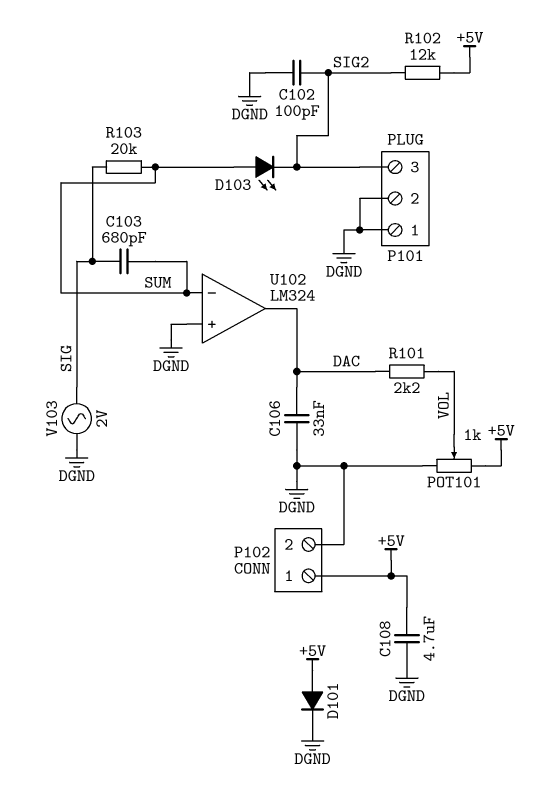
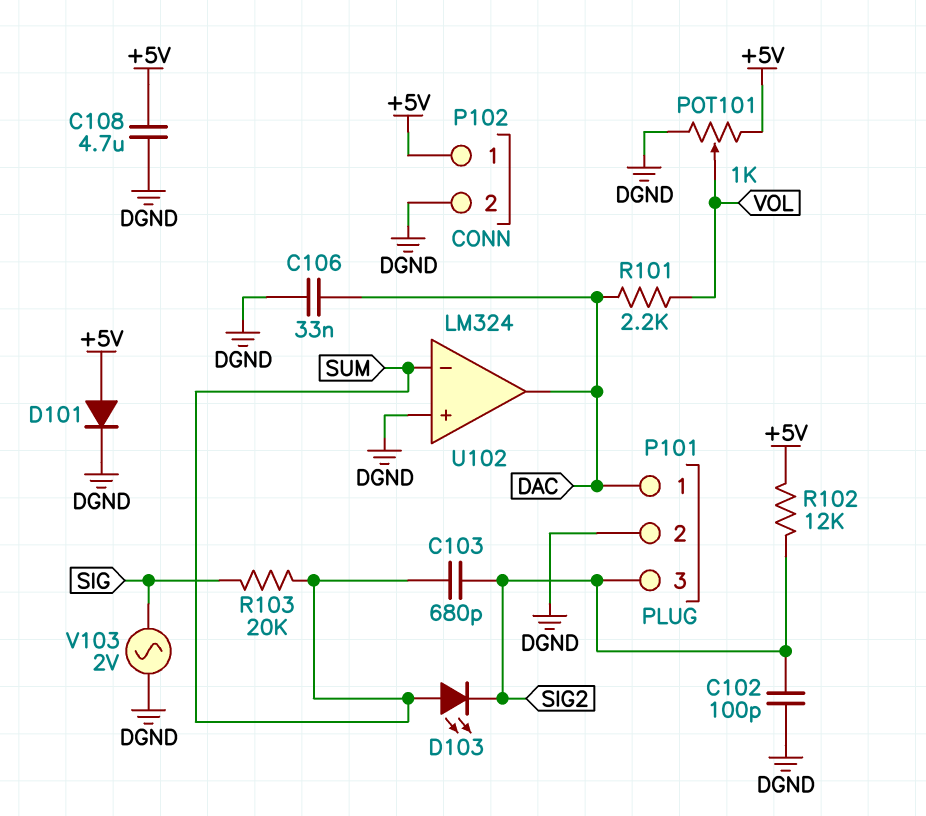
C103: 680pF (SIG, SUM) -> 680pF (SIG2, SUM)
P101 pin 1: DGND -> DAC

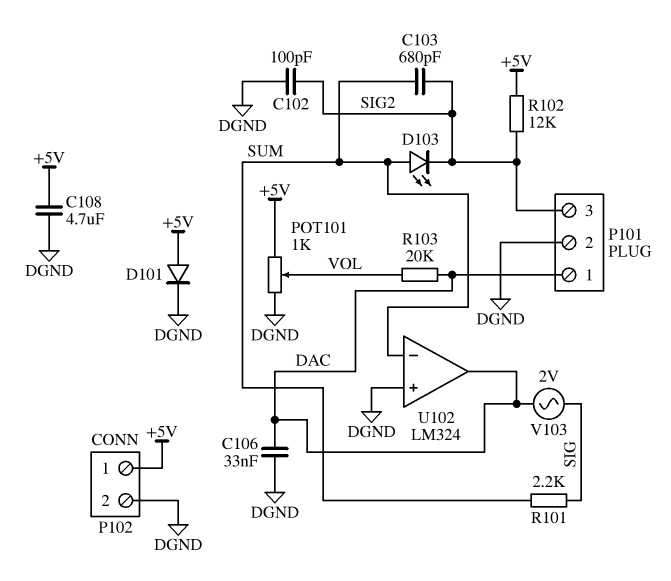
R101: 2.2k (DAC, VOL) -> 2.2k (SIG, SUM)
R103: 20k (SIG, SUM) -> 20k (DAC, VOL)
V103: AC 2V (DGND, SIG) -> AC 2V (DAC, SIG)

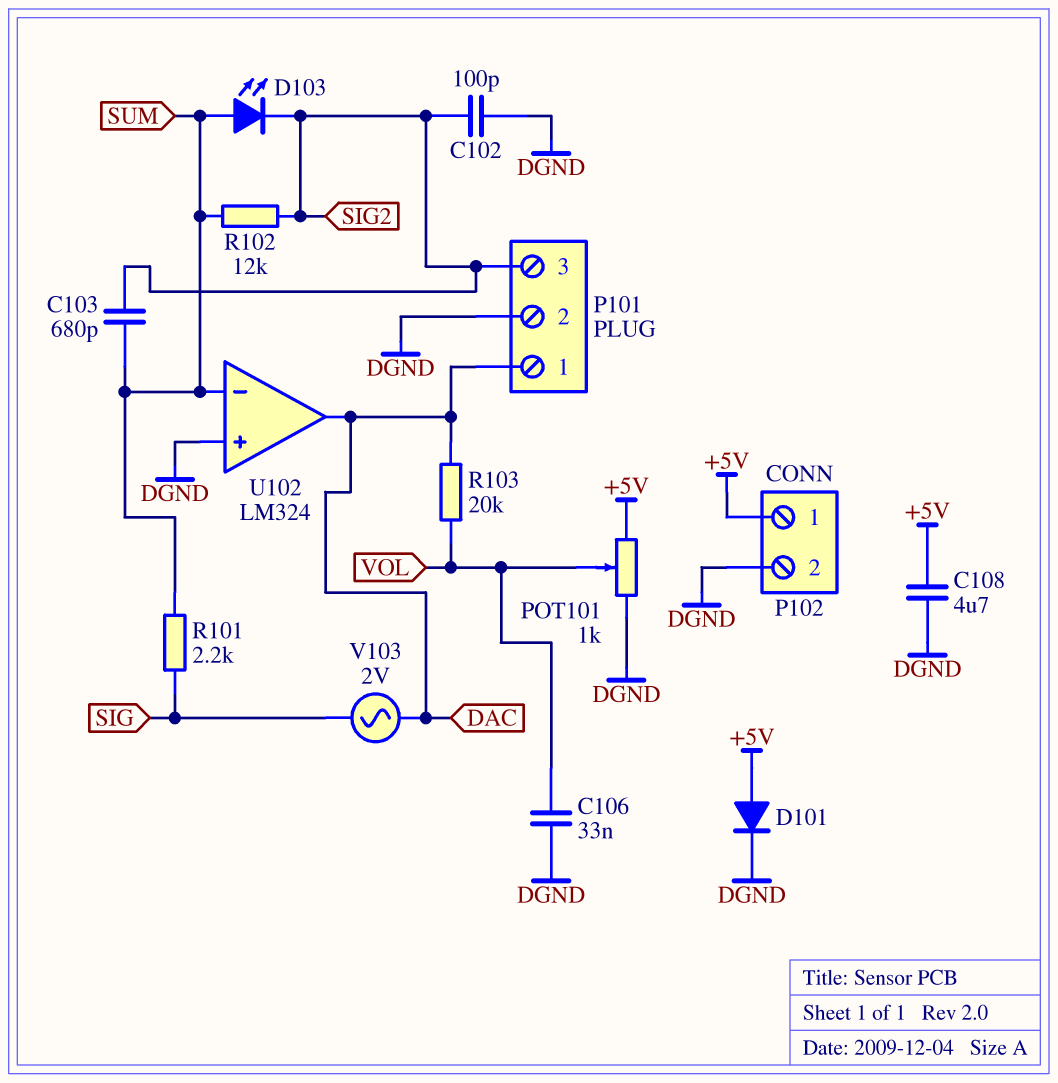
C106: 33nF (DAC, DGND) -> 33nF (DGND, VOL)
R102: 12k (+5V, SIG2) -> 12k (SIG2, SUM)

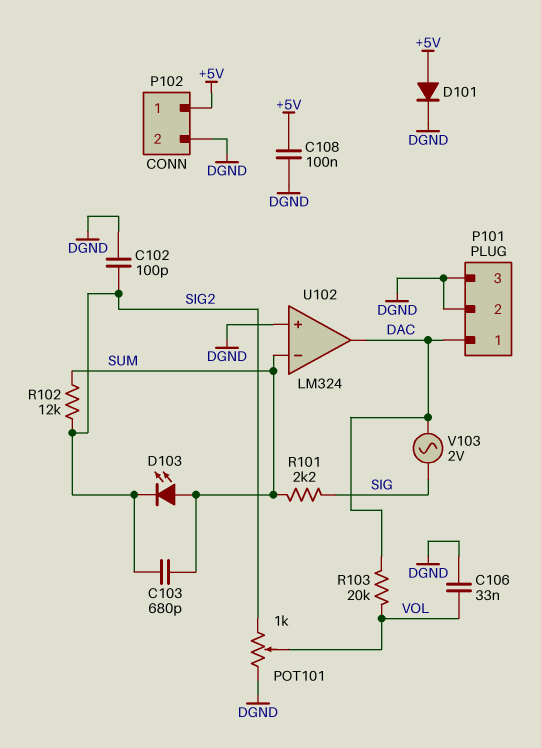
C108: 4.7uF (+5V, DGND) -> 100nF (+5V, DGND)
P101 pin 3: SIG2 -> DGND
POT101: 1k (+5V, DGND, wiper VOL) -> 1k (DGND, SIG2, wiper VOL)

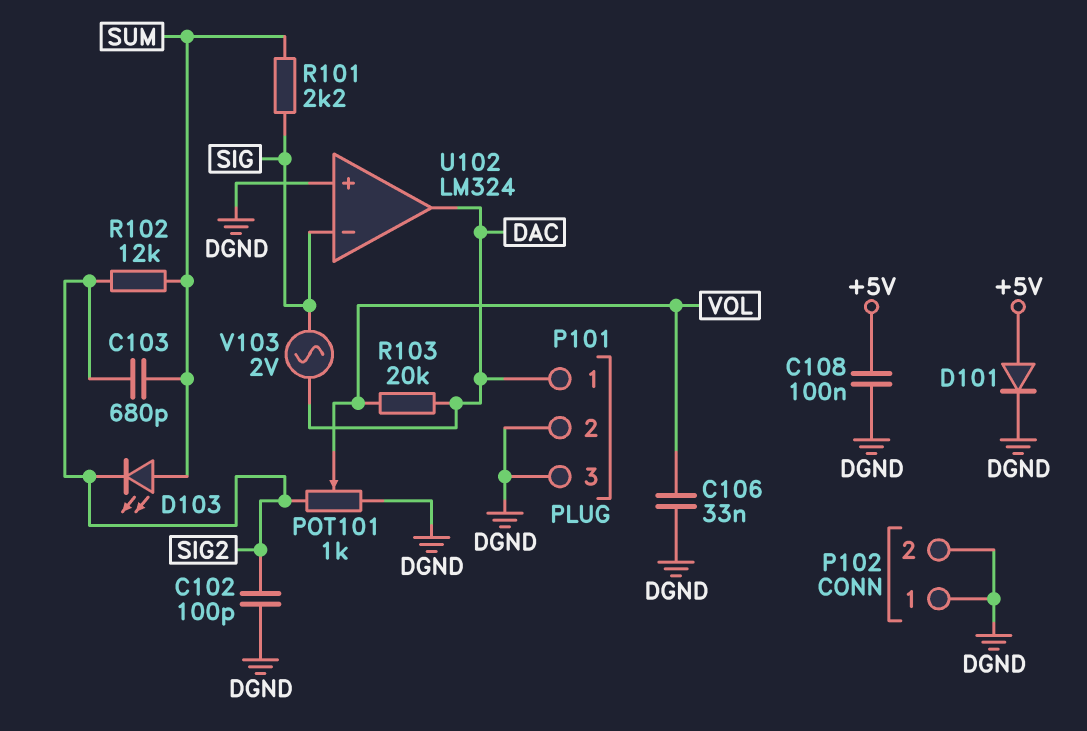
P102 pin 1: +5V -> DGND
U102 pin in-: SUM -> SIG

